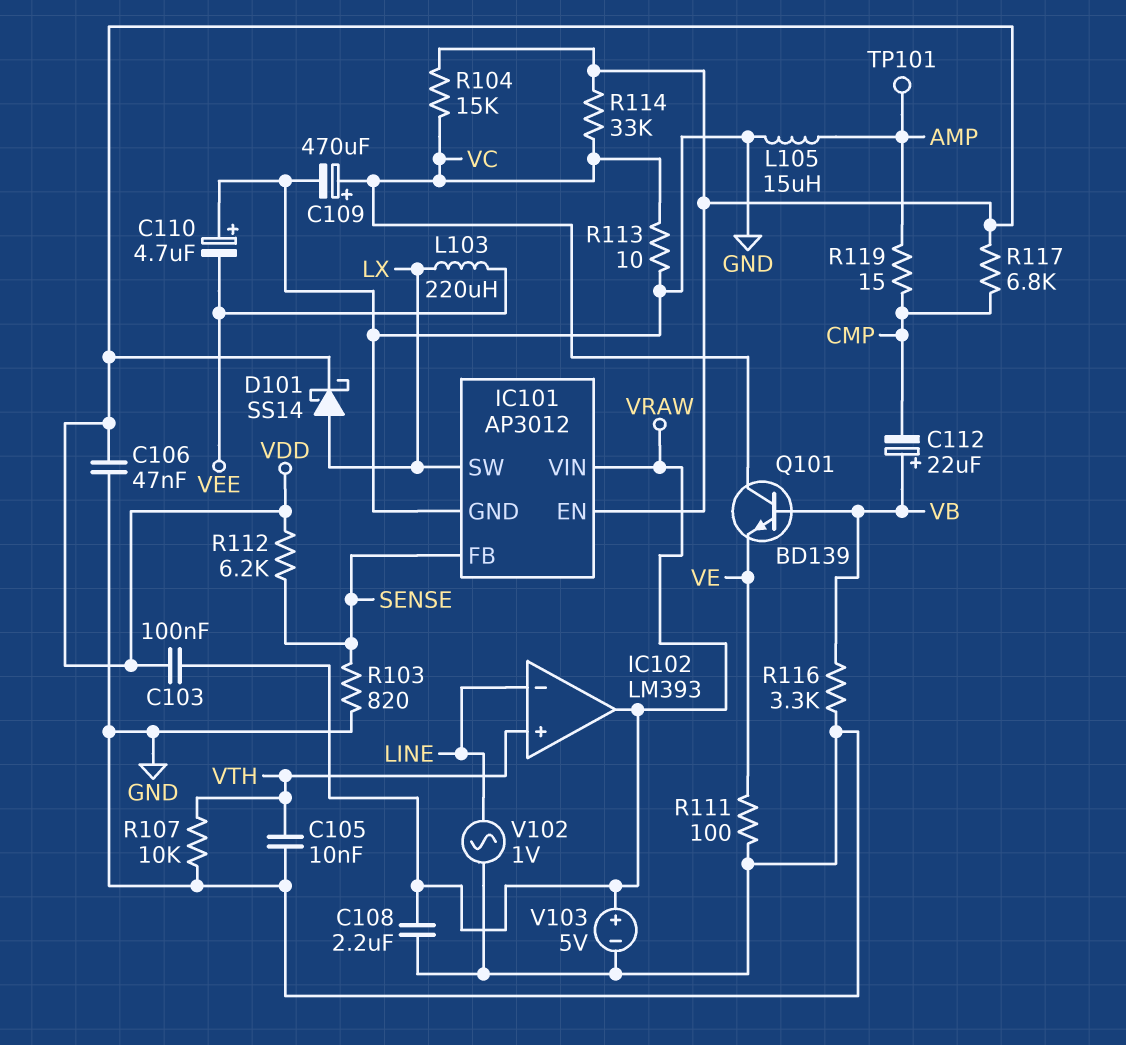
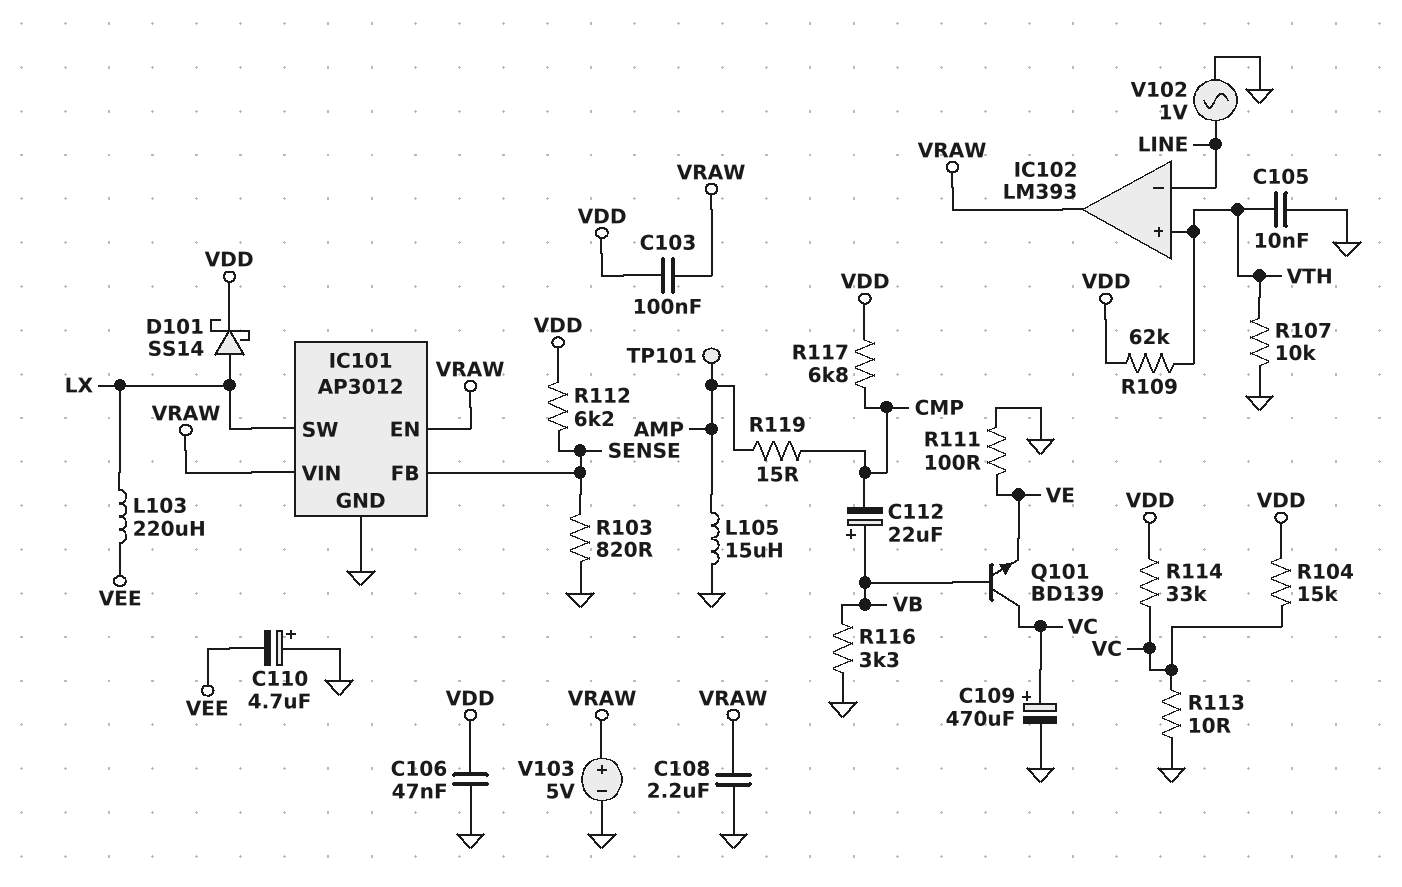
IC101 pin EN: VDD -> VRAW
R109: none -> 62k (VDD, VTH)

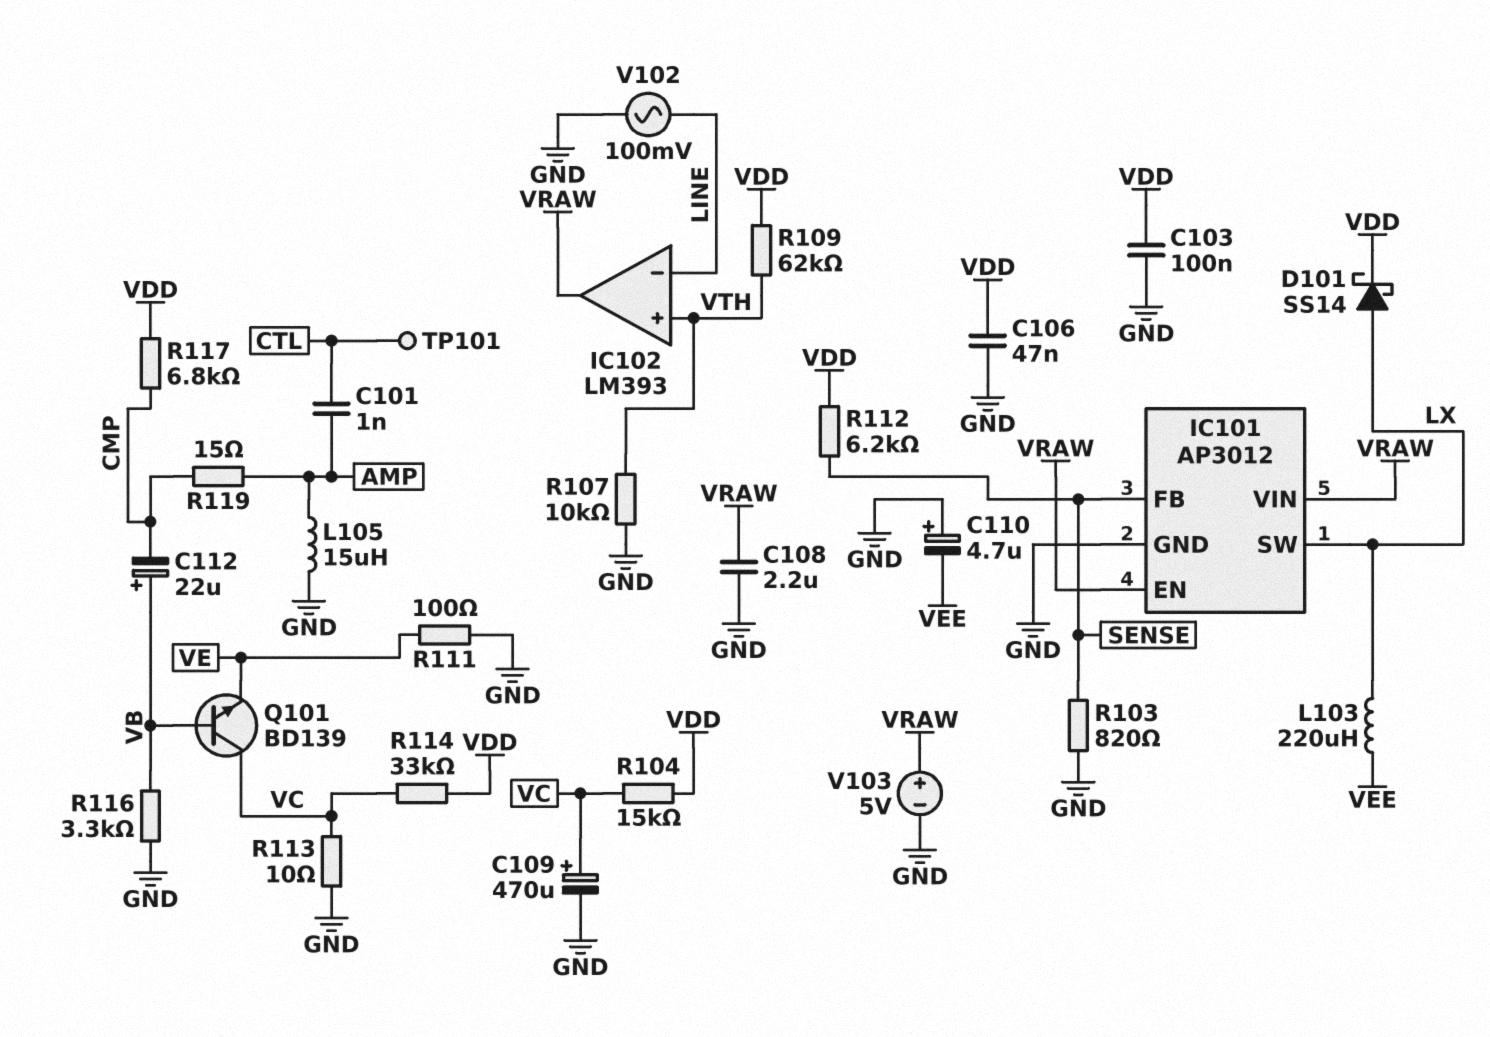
C101: none -> 1nF (AMP, CTL)
C103: 100nF (VDD, VRAW) -> 100nF (GND, VDD)
C105: 10nF (GND, VTH) -> none
TP101: test point (AMP) -> test point (CTL)
V102: AC 1V (GND, LINE) -> AC 100mV (GND, LINE)

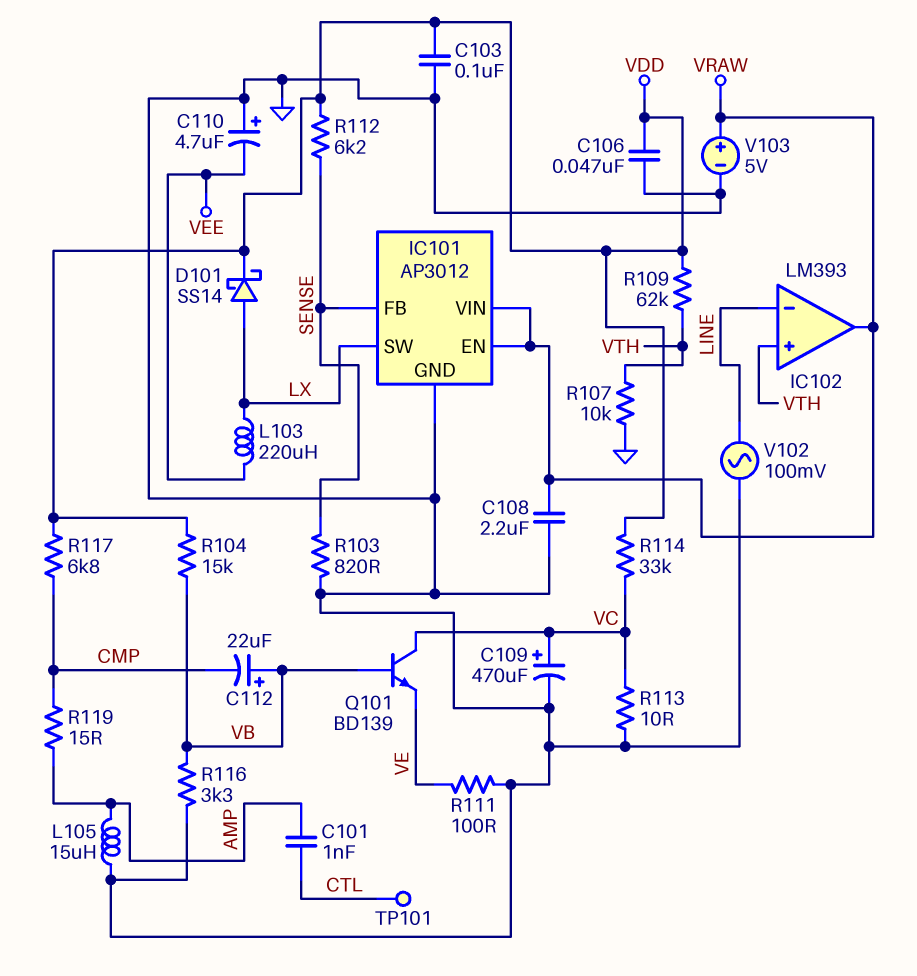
R104: 15k (VC, VDD) -> 15k (VB, VDD)

